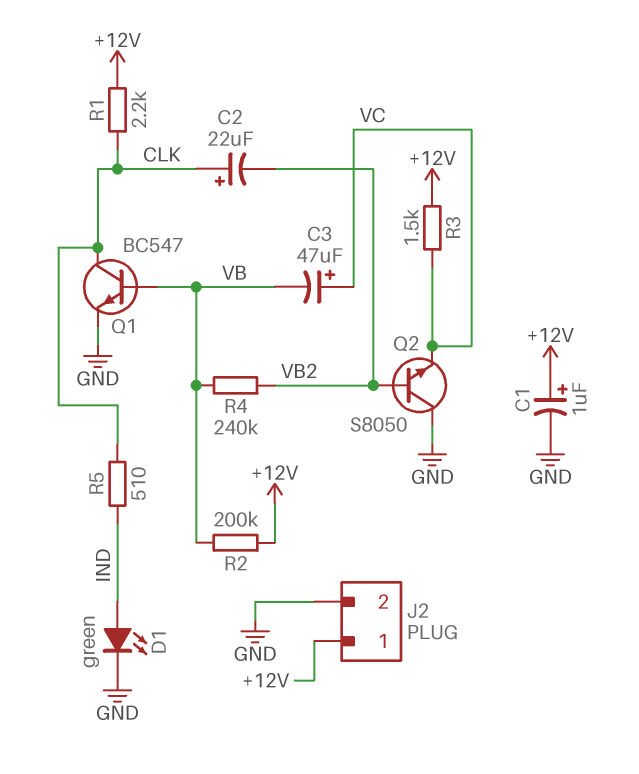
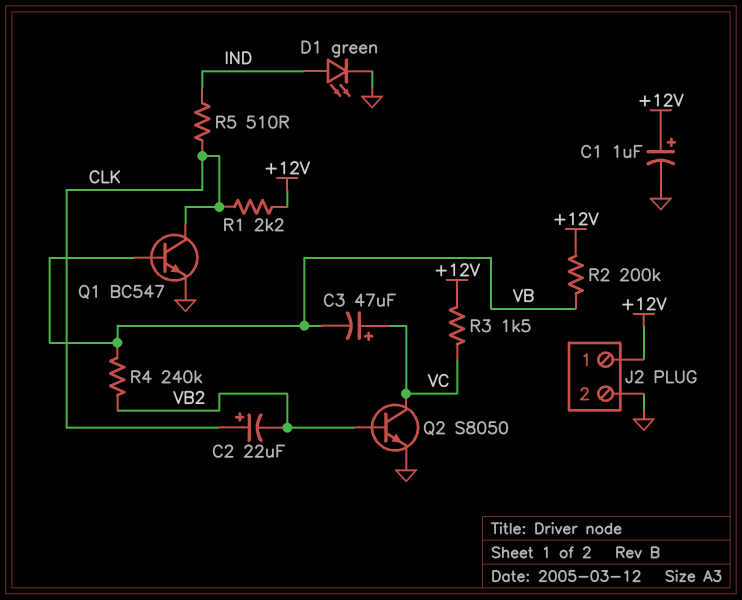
Q2: NPN S8050 (B VB2, C GND, E VC) -> NPN S8050 (B VB2, C VC, E GND)

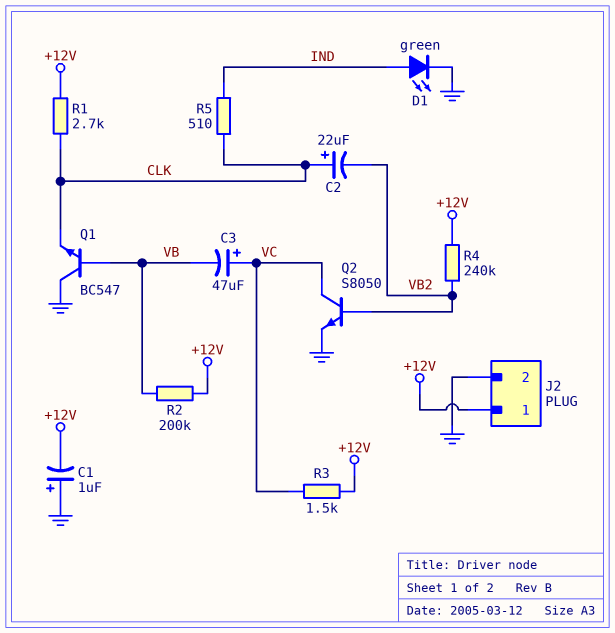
C1: 1uF (plus +12V, minus GND) -> 1uF (plus GND, minus +12V)
Q1: NPN BC547 (B VB, C CLK, E GND) -> NPN BC547 (B VB, C GND, E CLK)
R1: 2.2k (+12V, CLK) -> 2.7k (+12V, CLK)
R4: 240k (VB, VB2) -> 240k (+12V, VB2)

